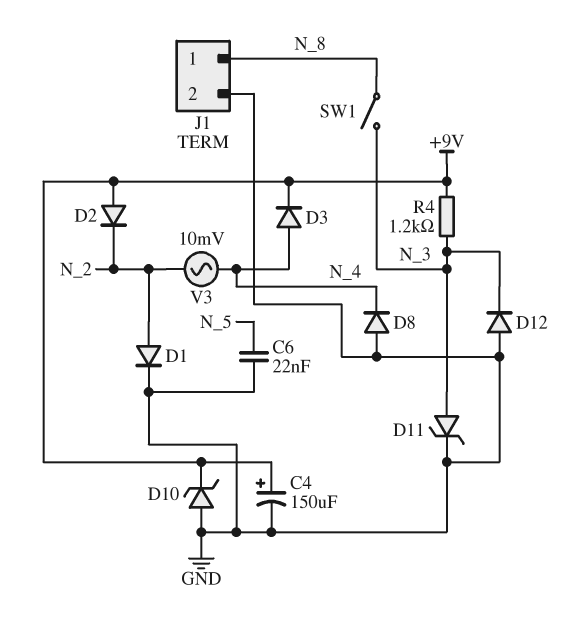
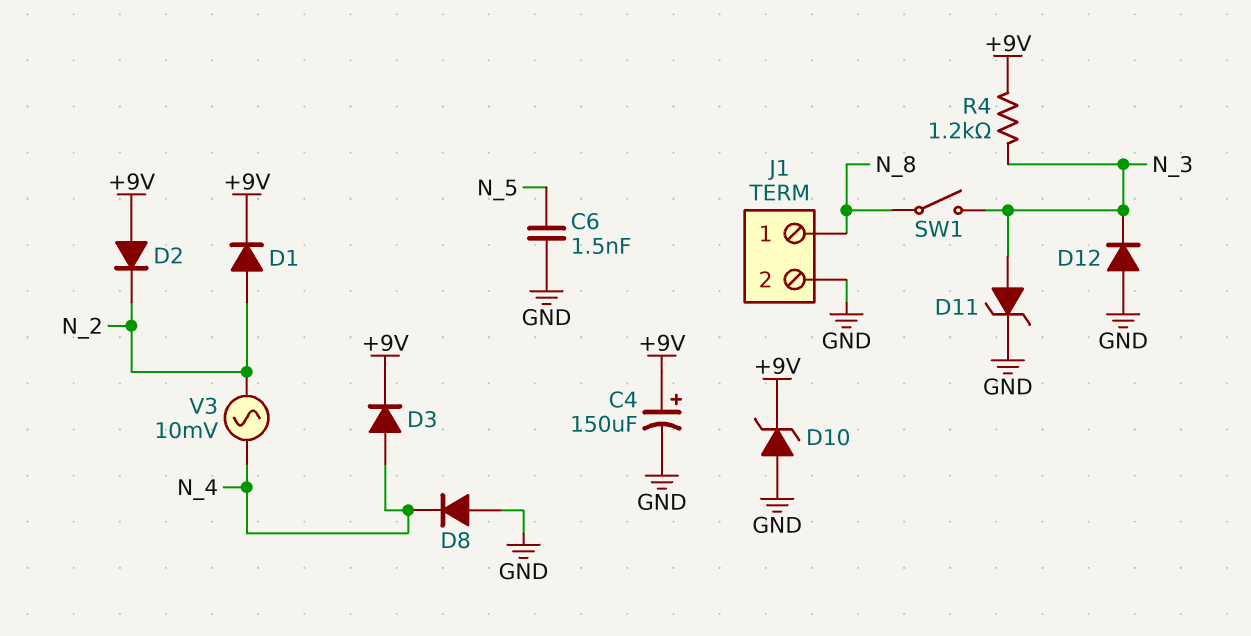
C6: 22nF (GND, N_5) -> 1.5nF (GND, N_5)
D1: diode (A N_2, K GND) -> diode (A N_2, K +9V)

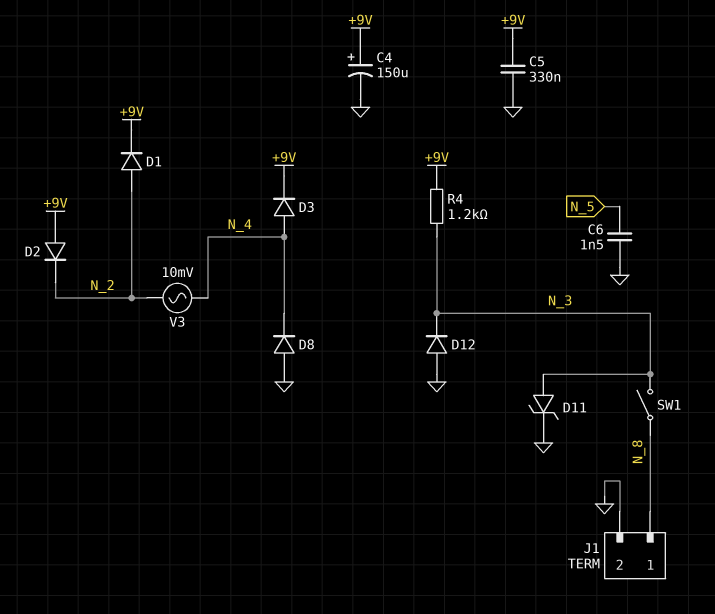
C5: none -> 330nF (+9V, GND)
D10: zener (A GND, K +9V) -> none

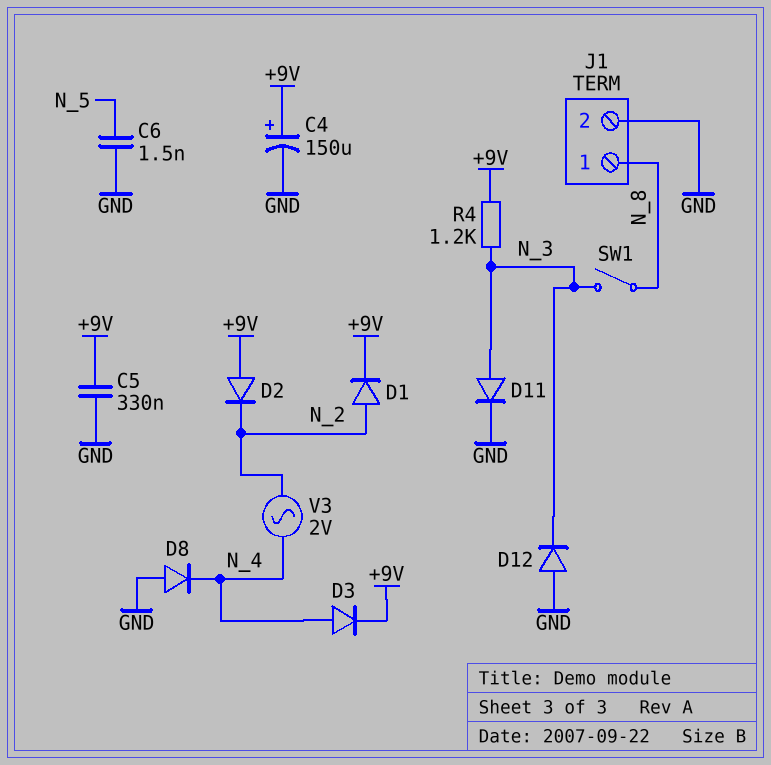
D11: zener (A N_3, K GND) -> diode (A N_3, K GND)
V3: AC 10mV (N_2, N_4) -> AC 2V (N_2, N_4)

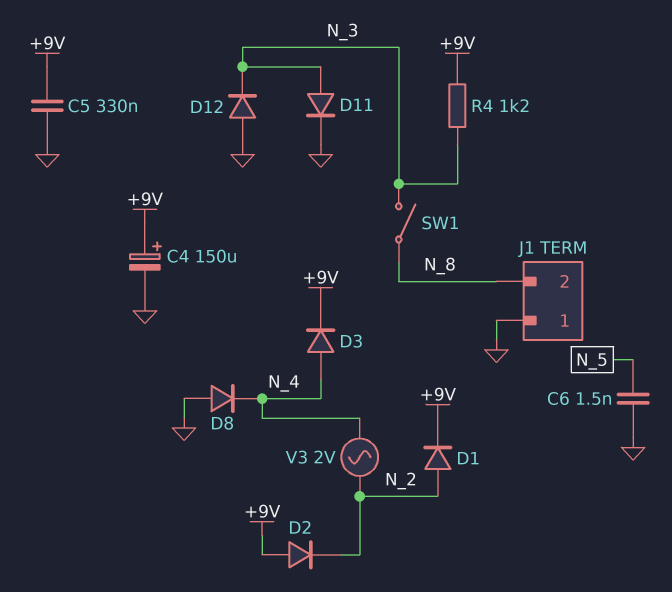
J1 pin 1: N_8 -> GND
J1 pin 2: GND -> N_8

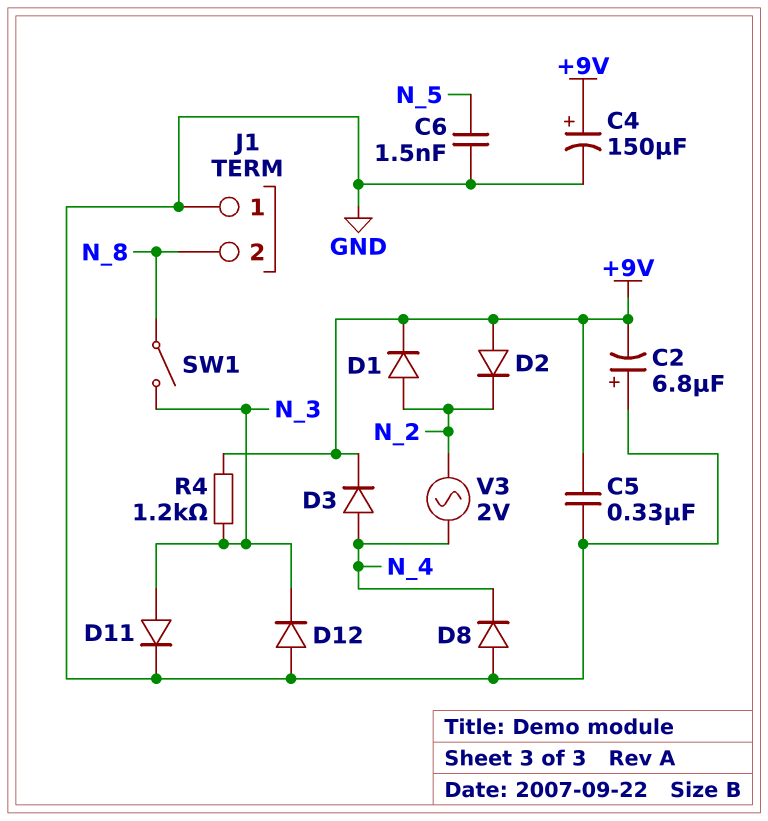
C2: none -> 6.8uF (plus GND, minus +9V)

